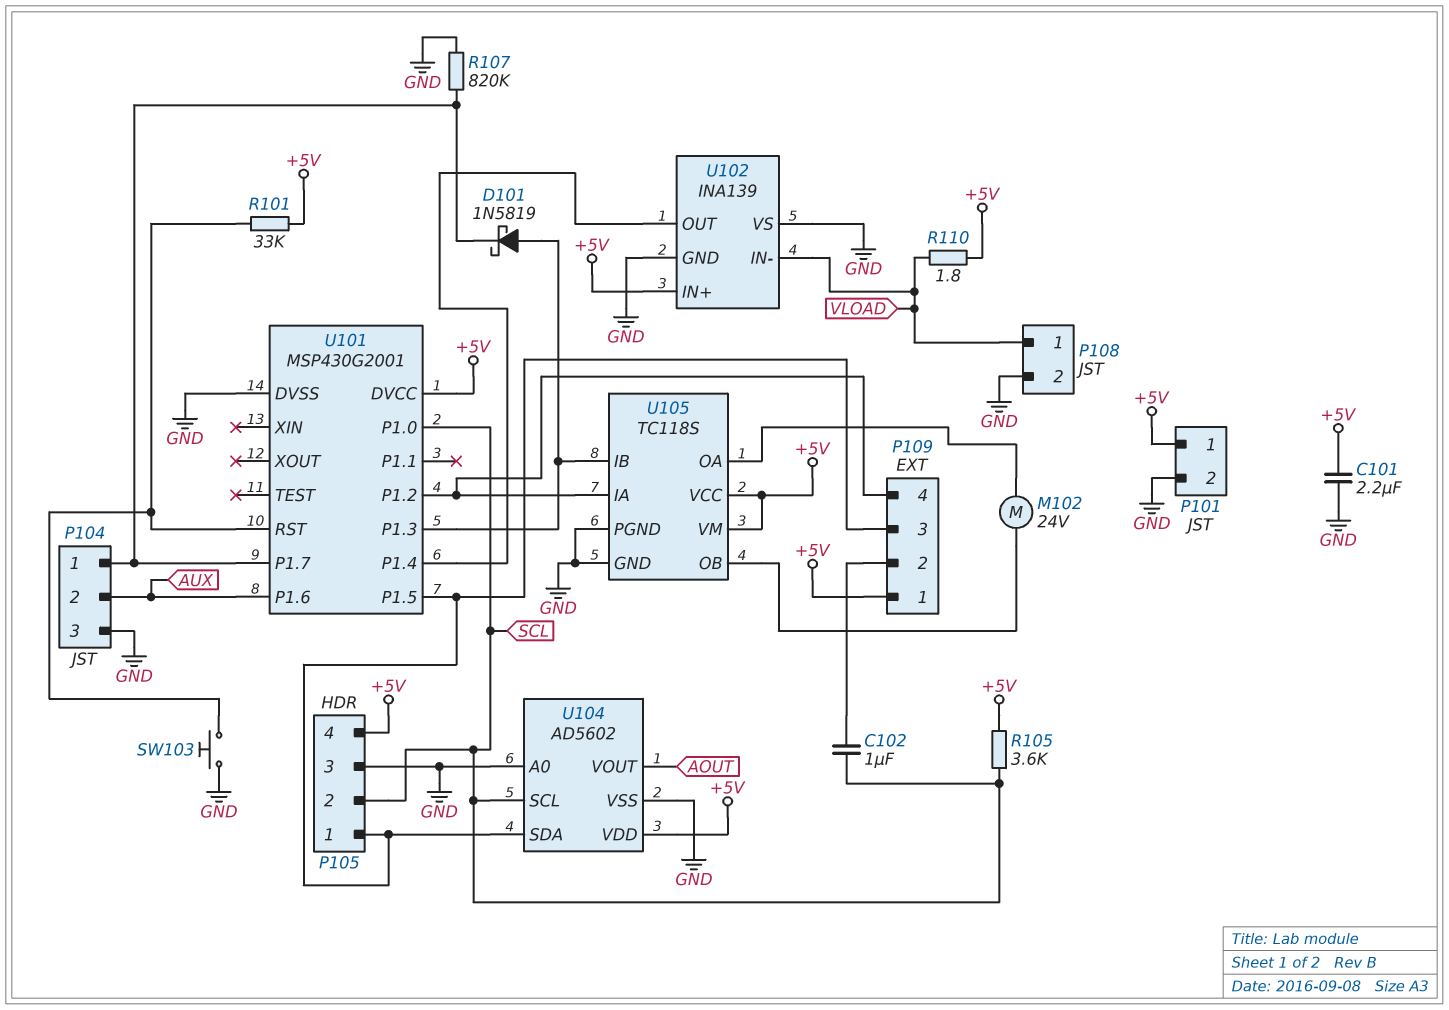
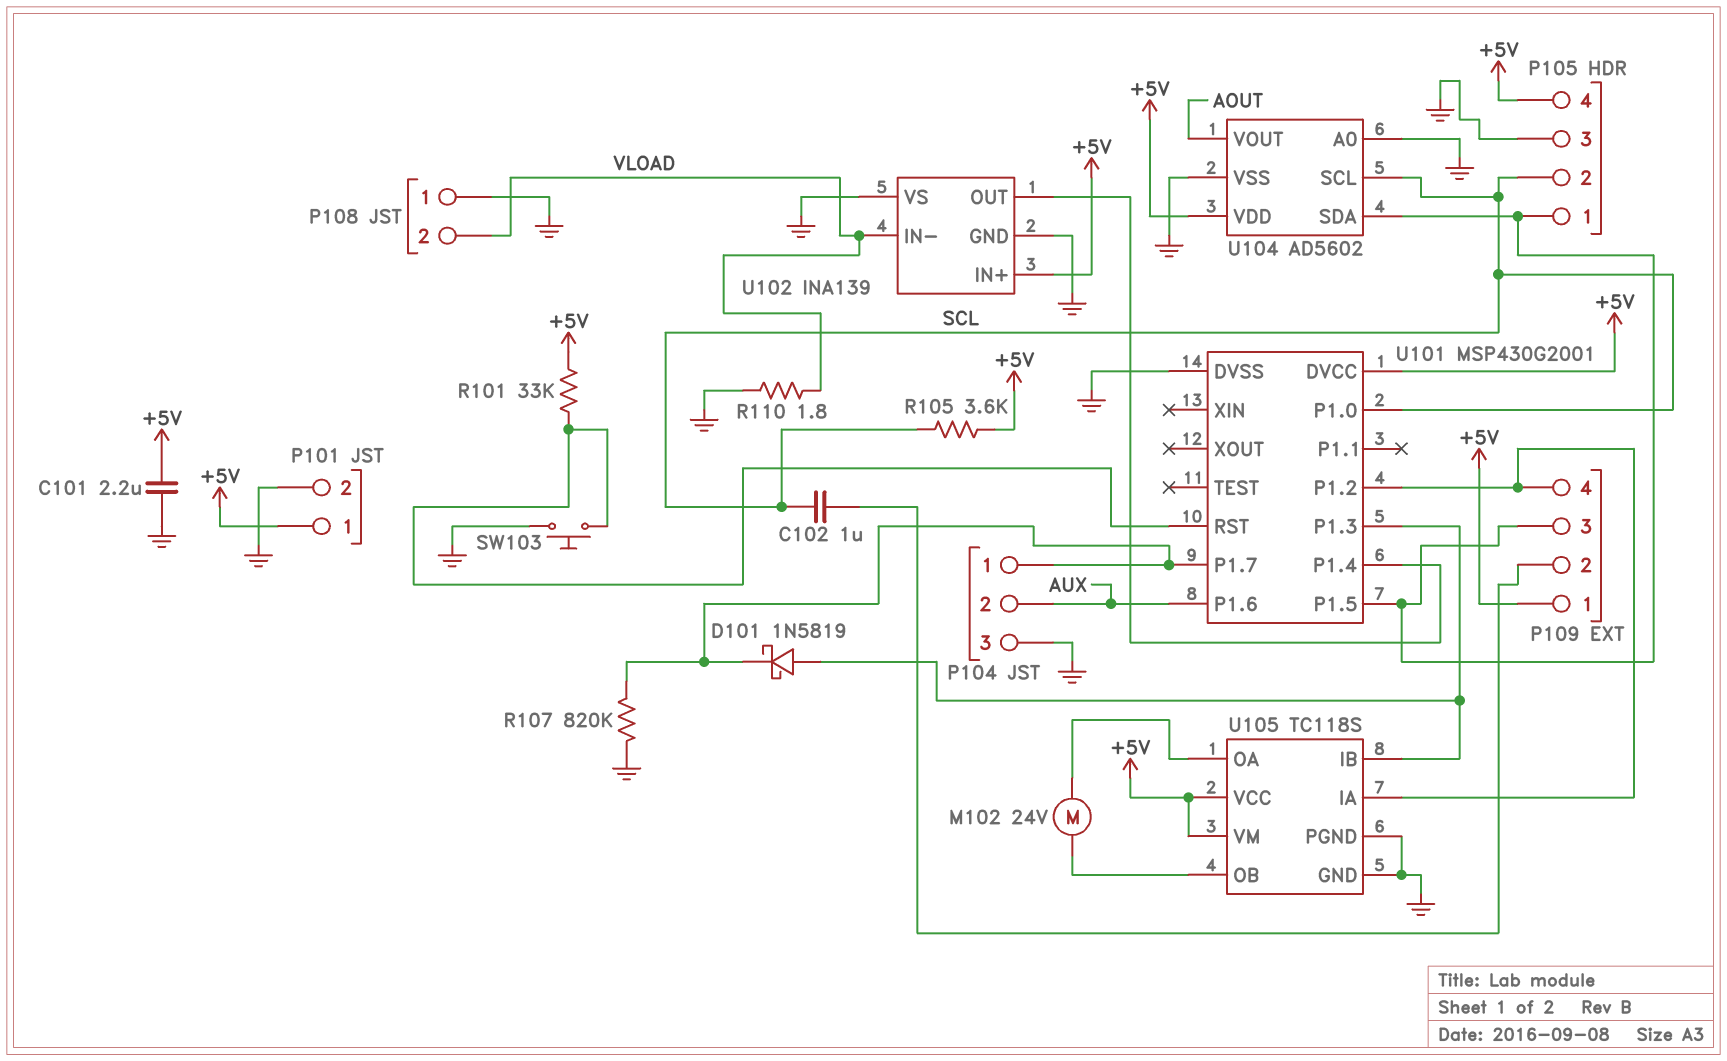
P108 pin 1: VLOAD -> GND
P108 pin 2: GND -> VLOAD
R110: 1.8 (+5V, VLOAD) -> 1.8 (GND, VLOAD)

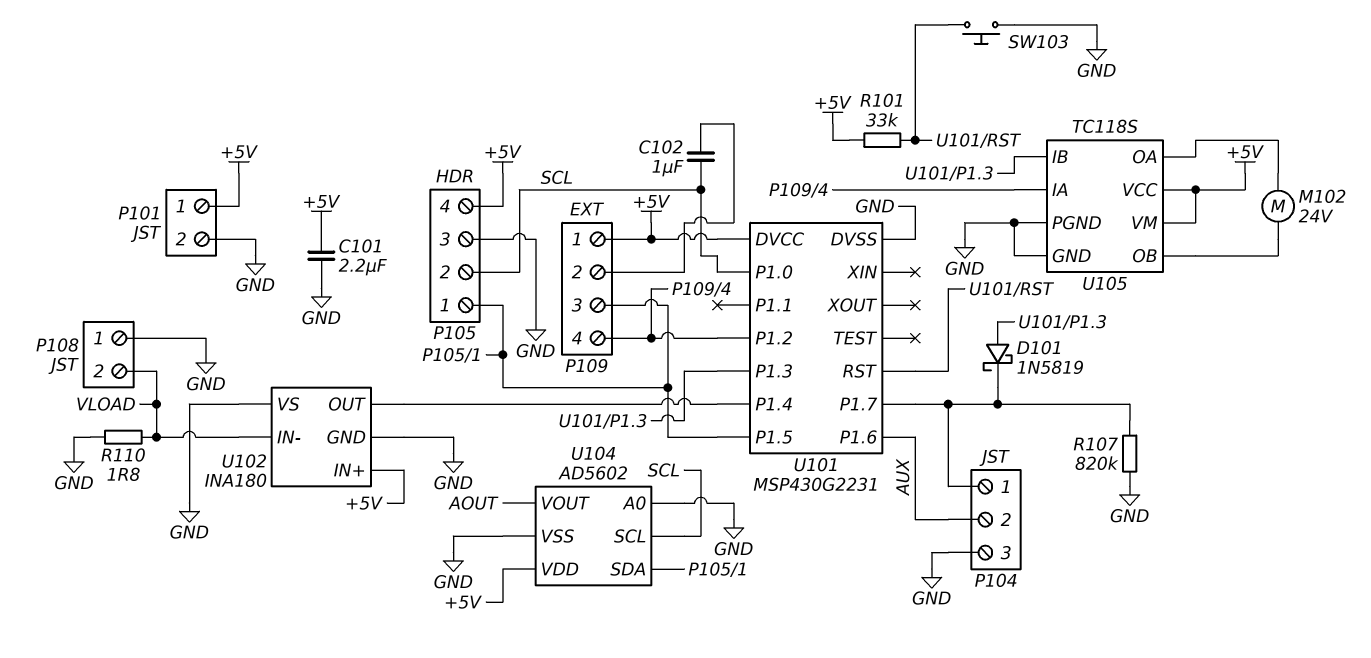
R105: 3.6k (+5V, SCL) -> none
U101: MSP430G2001 -> MSP430G2231
U102: INA139 -> INA180

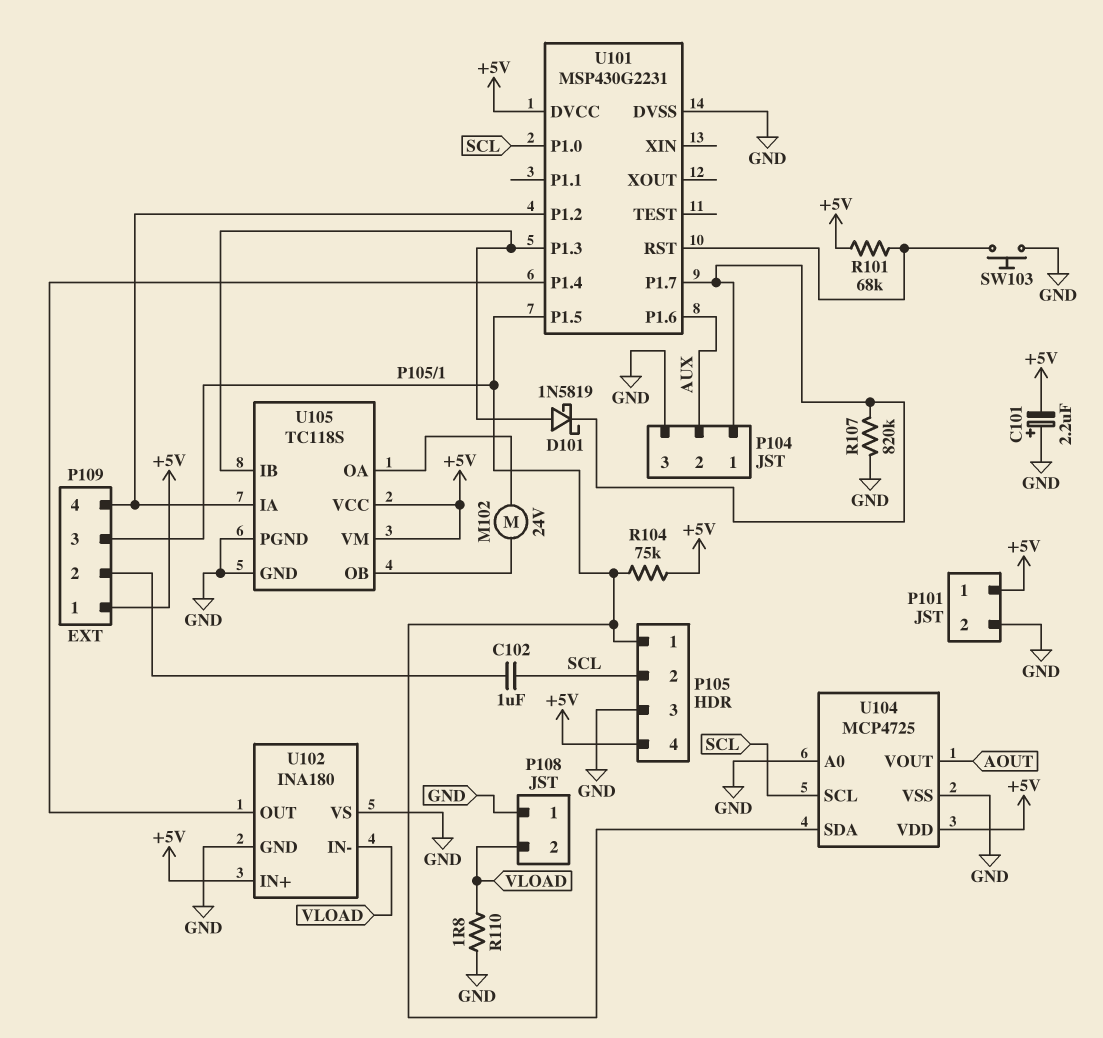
C101: 2.2uF (+5V, GND) -> 2.2uF (plus GND, minus +5V)
R101: 33k (+5V, U101/RST) -> 68k (+5V, U101/RST)
R104: none -> 75k (+5V, P105/1)
U104: AD5602 -> MCP4725

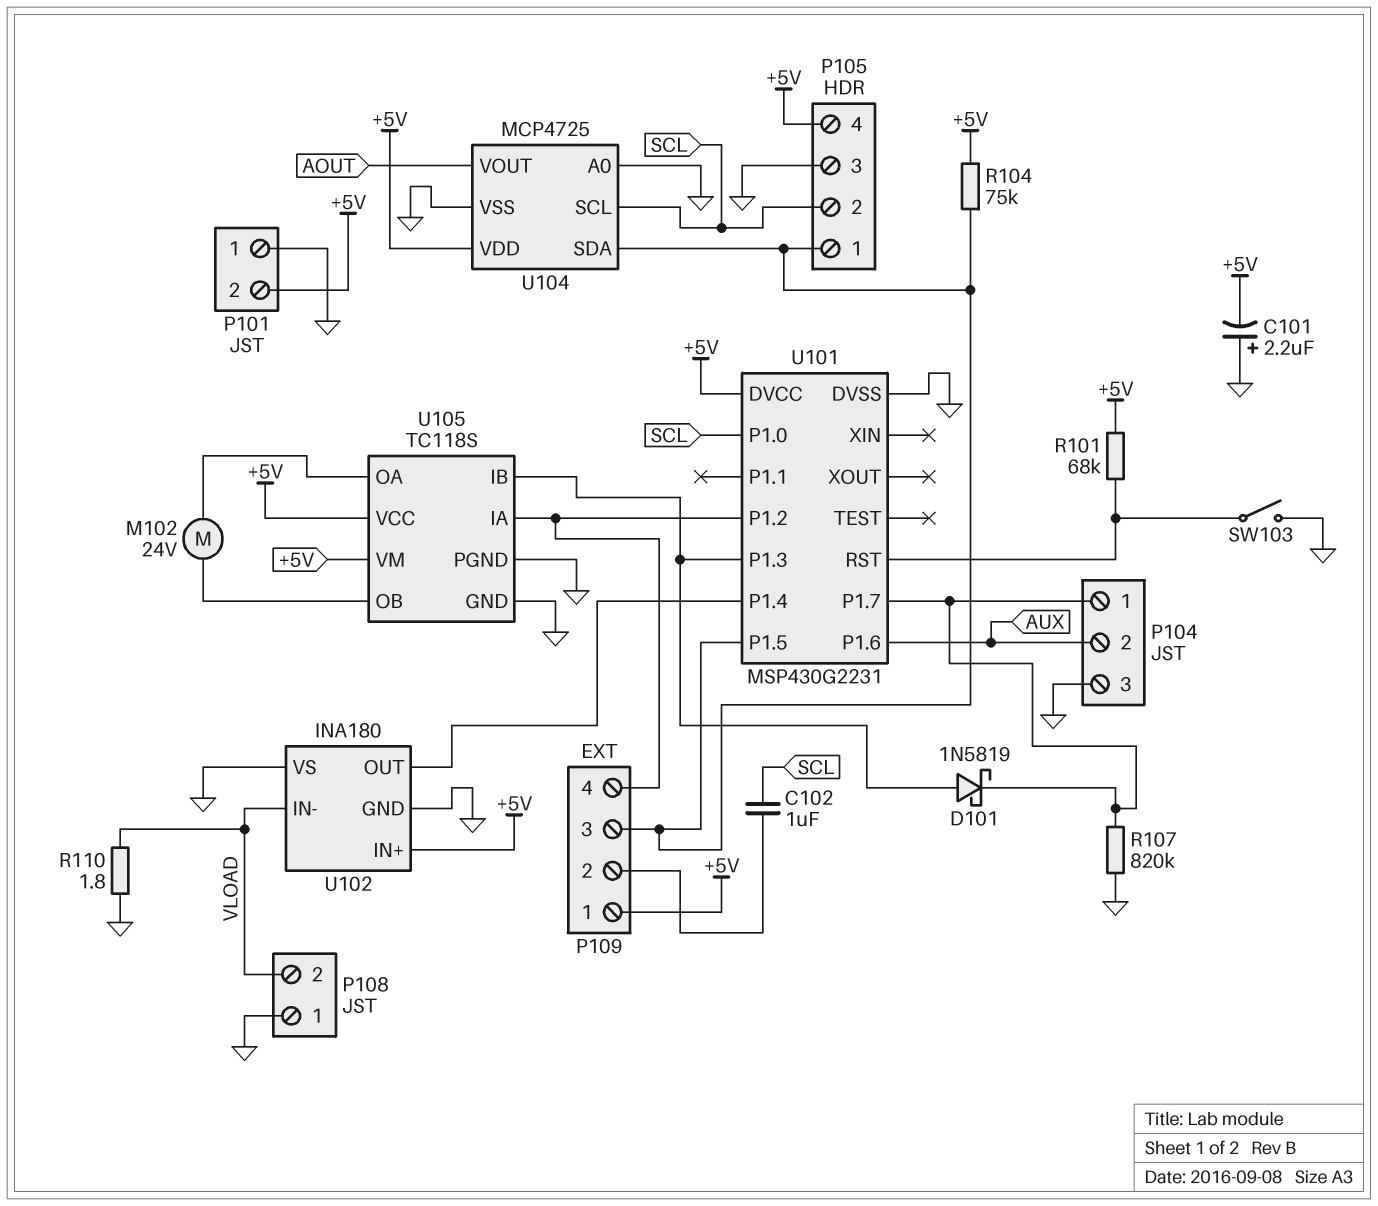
P101 pin 1: +5V -> GND
P101 pin 2: GND -> +5V
SW103: button (GND, U101/RST) -> switch (GND, U101/RST)

